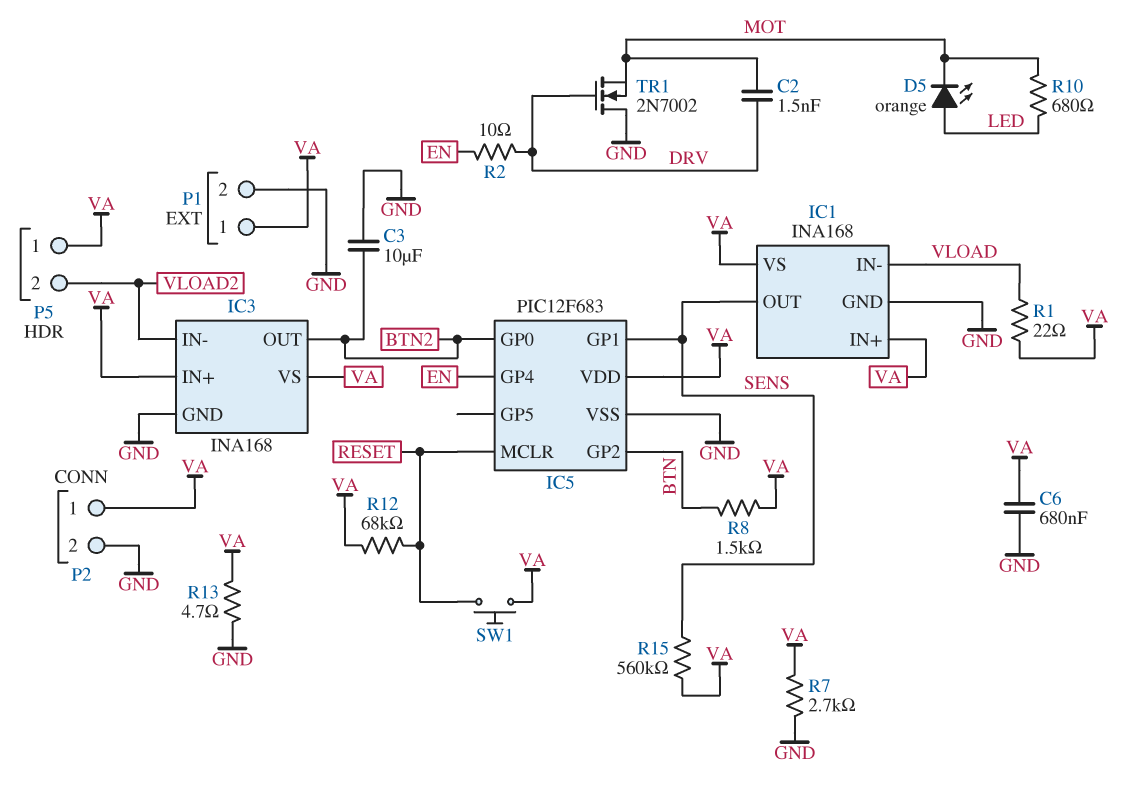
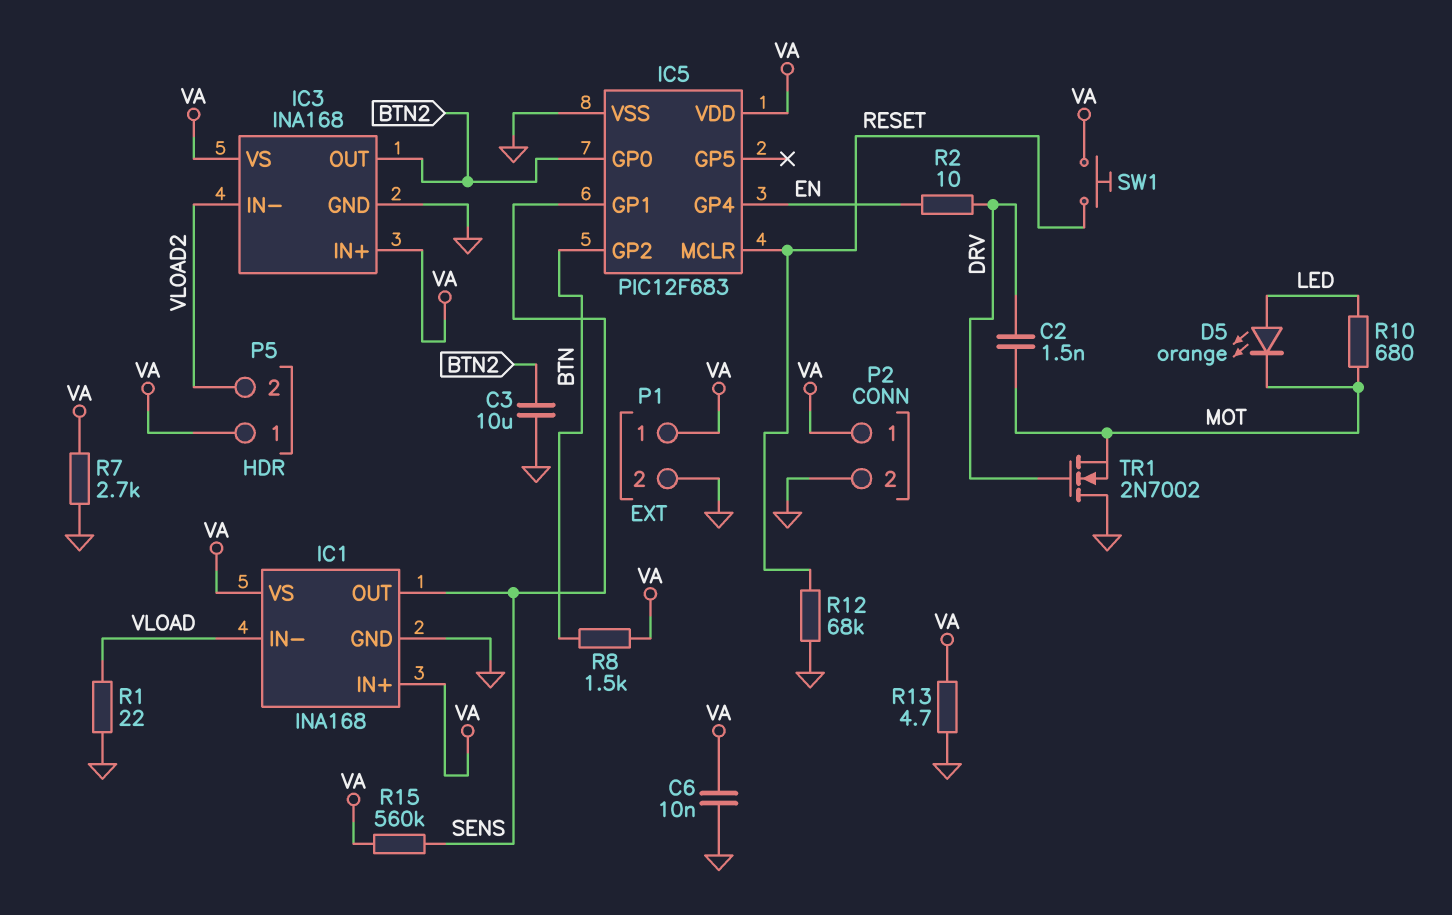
C6: 680nF (GND, VA) -> 10nF (GND, VA)
R1: 22 (VA, VLOAD) -> 22 (GND, VLOAD)
R12: 68k (RESET, VA) -> 68k (GND, RESET)

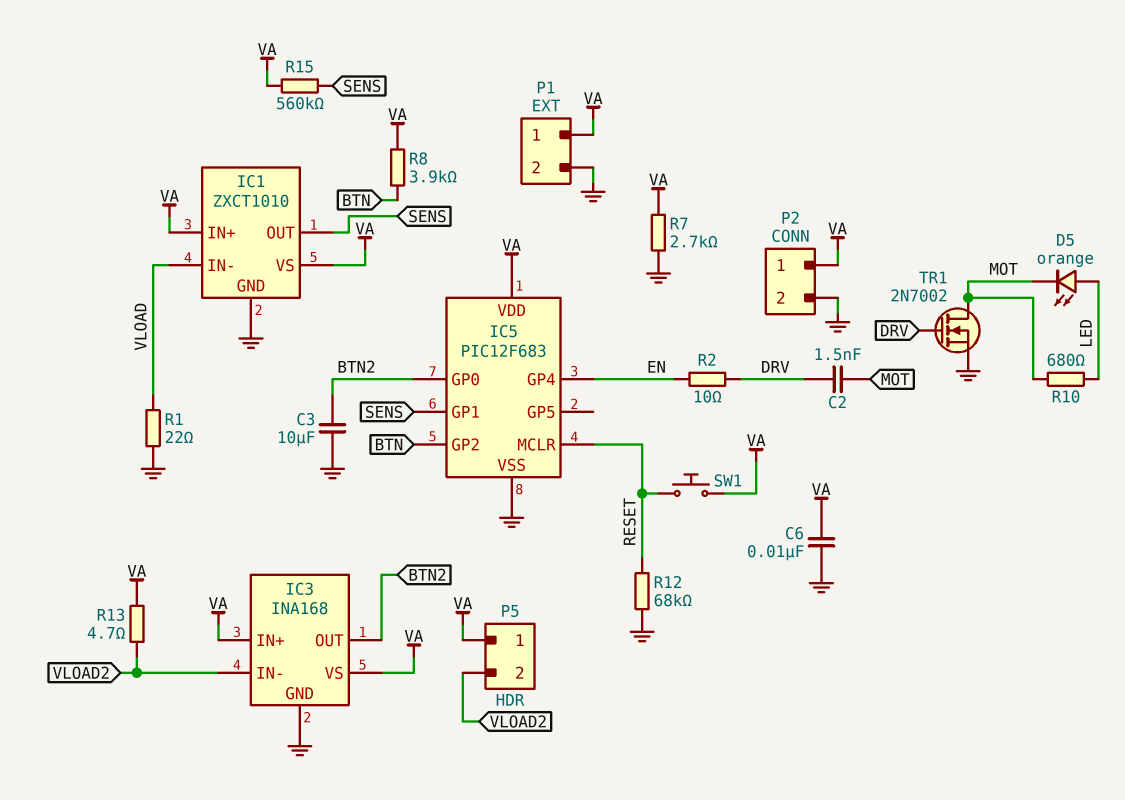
IC1: INA168 -> ZXCT1010
R8: 1.5k (BTN, VA) -> 3.9k (BTN, VA)
R13: 4.7 (GND, VA) -> 4.7 (VA, VLOAD2)
TR1: NMOS 2N7002 (G DRV, D GND, S MOT) -> NMOS 2N7002 (G DRV, D MOT, S GND)

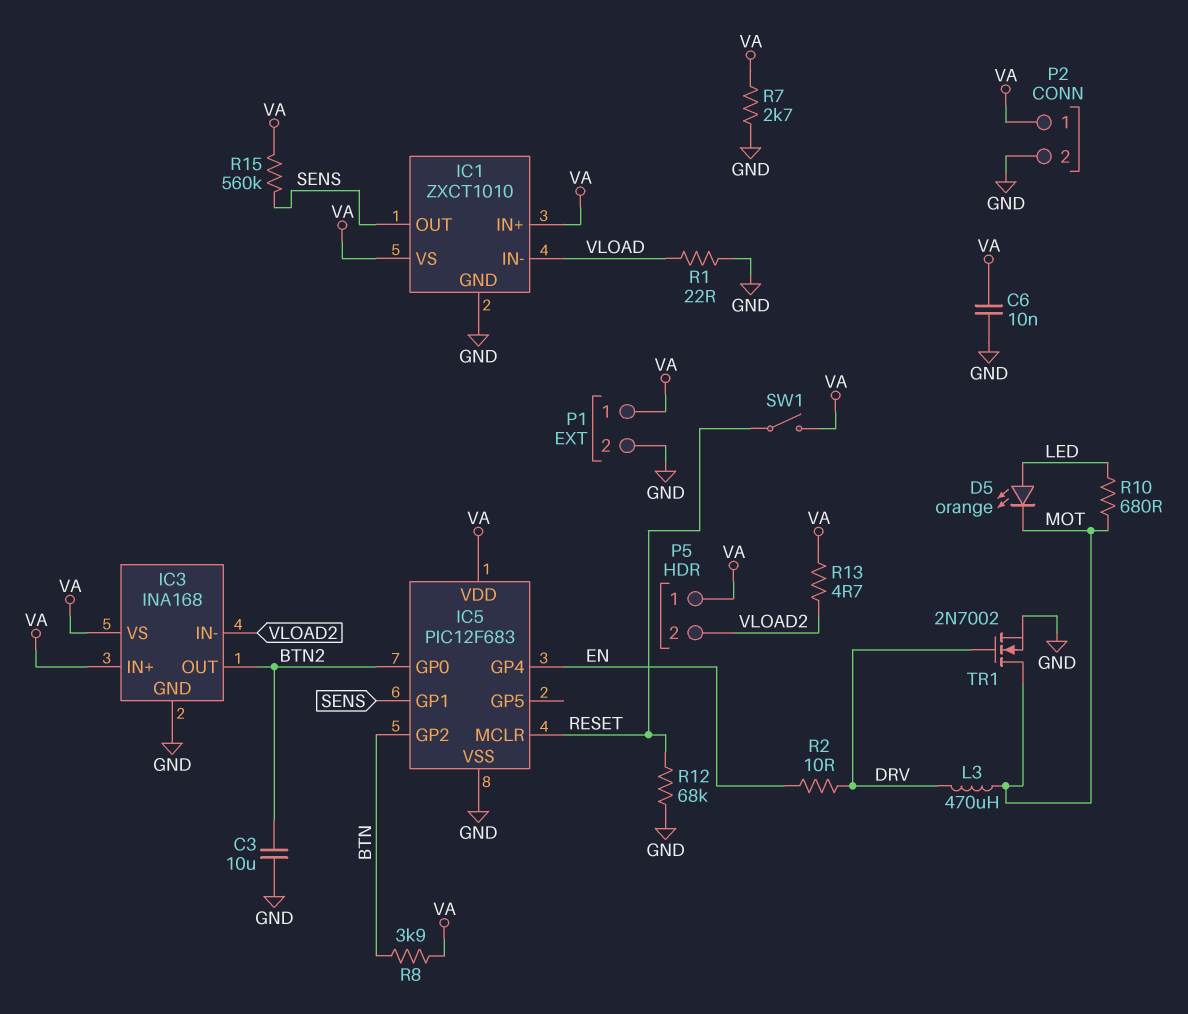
C2: 1.5nF (DRV, MOT) -> none
L3: none -> 470uH (DRV, MOT)
SW1: button (RESET, VA) -> switch (RESET, VA)

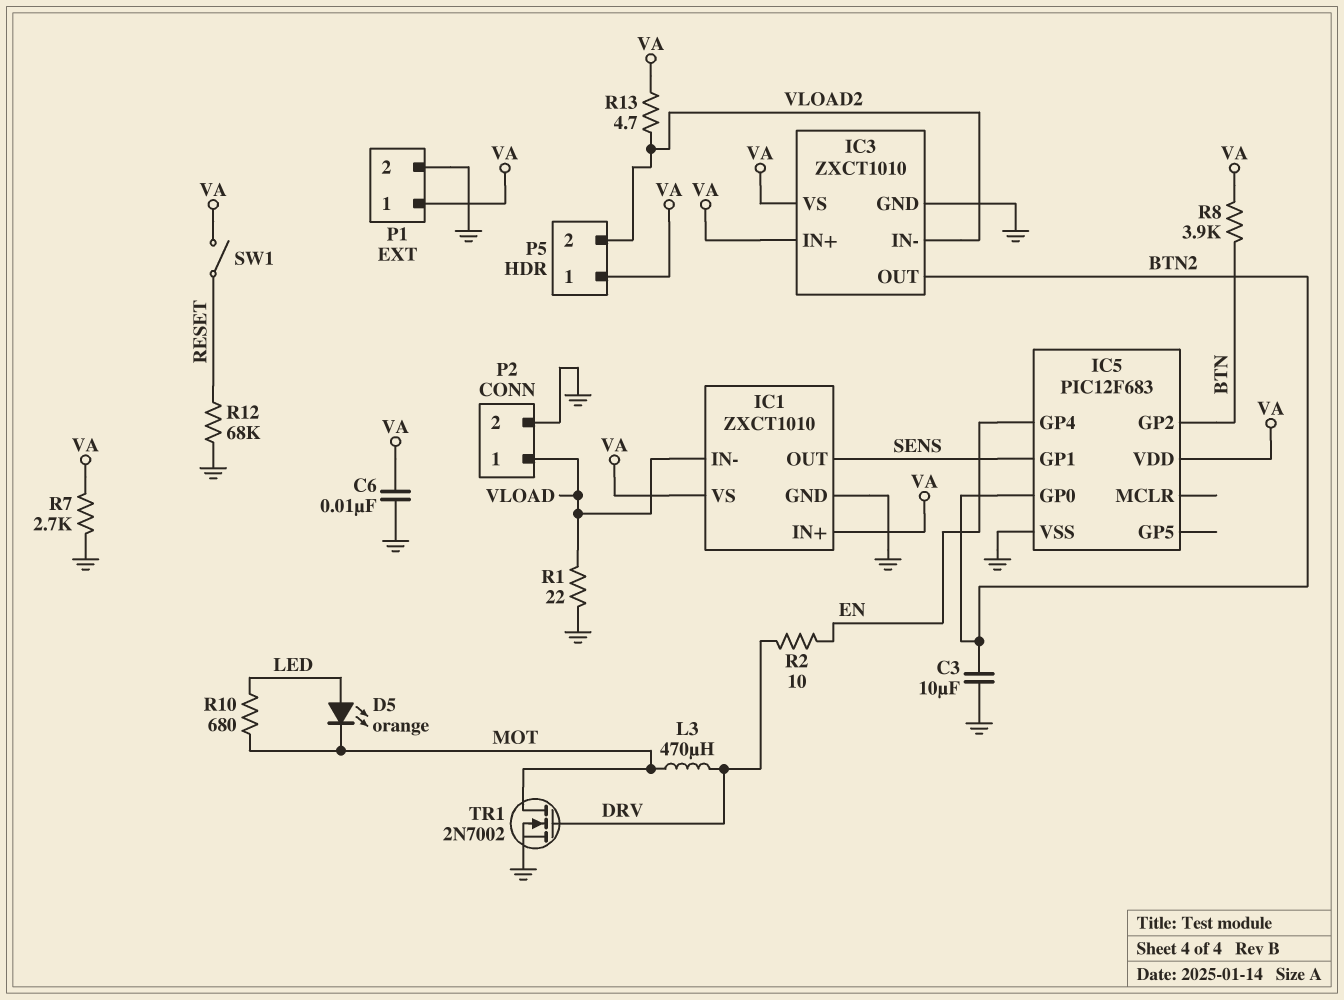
IC3: INA168 -> ZXCT1010
IC5 pin MCLR: RESET -> none
P2 pin 1: VA -> VLOAD
R15: 560k (SENS, VA) -> none

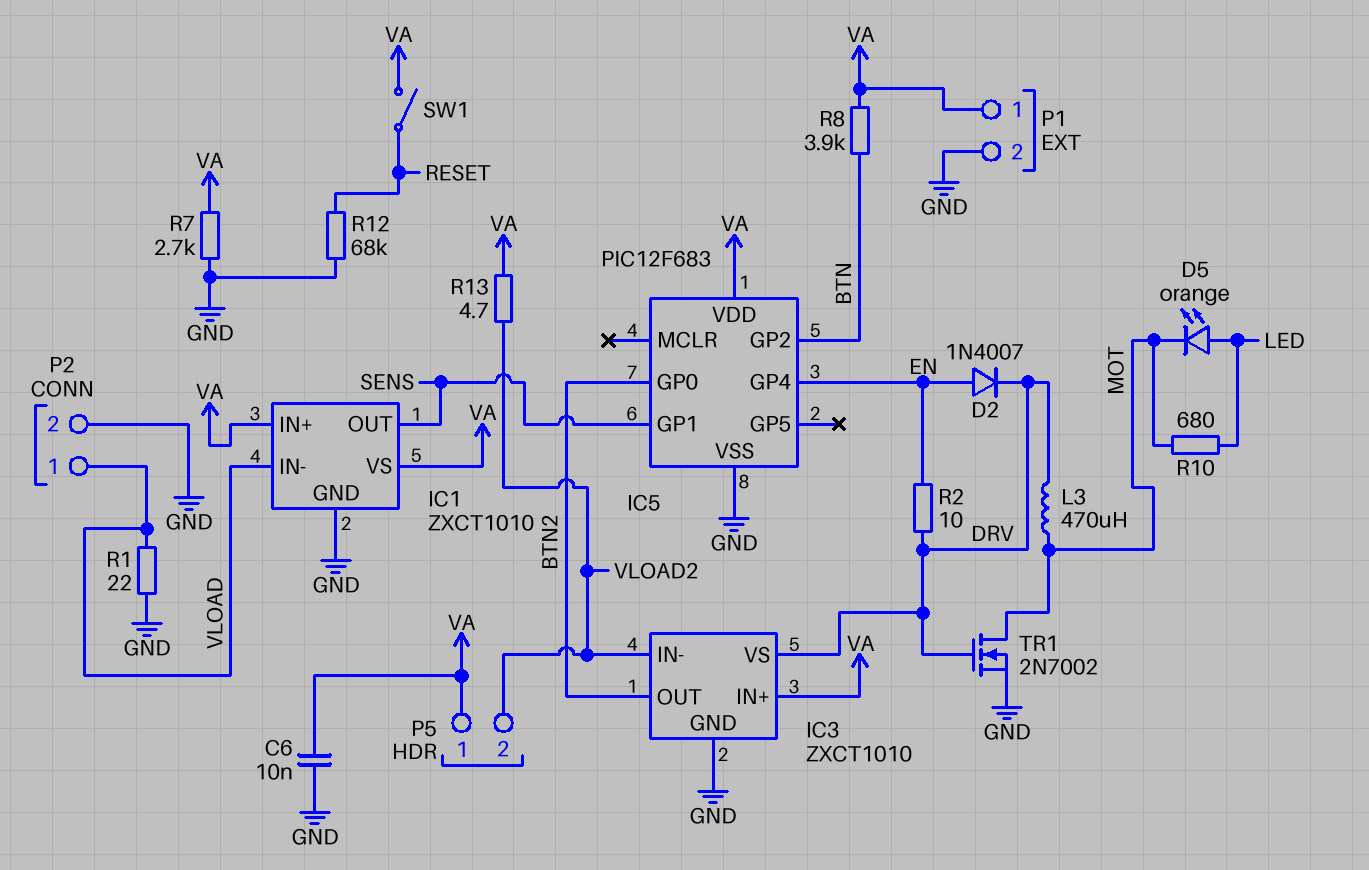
C3: 10uF (BTN2, GND) -> none
D2: none -> diode 1N4007 (A EN, K DRV)
IC3 pin VS: VA -> DRV

